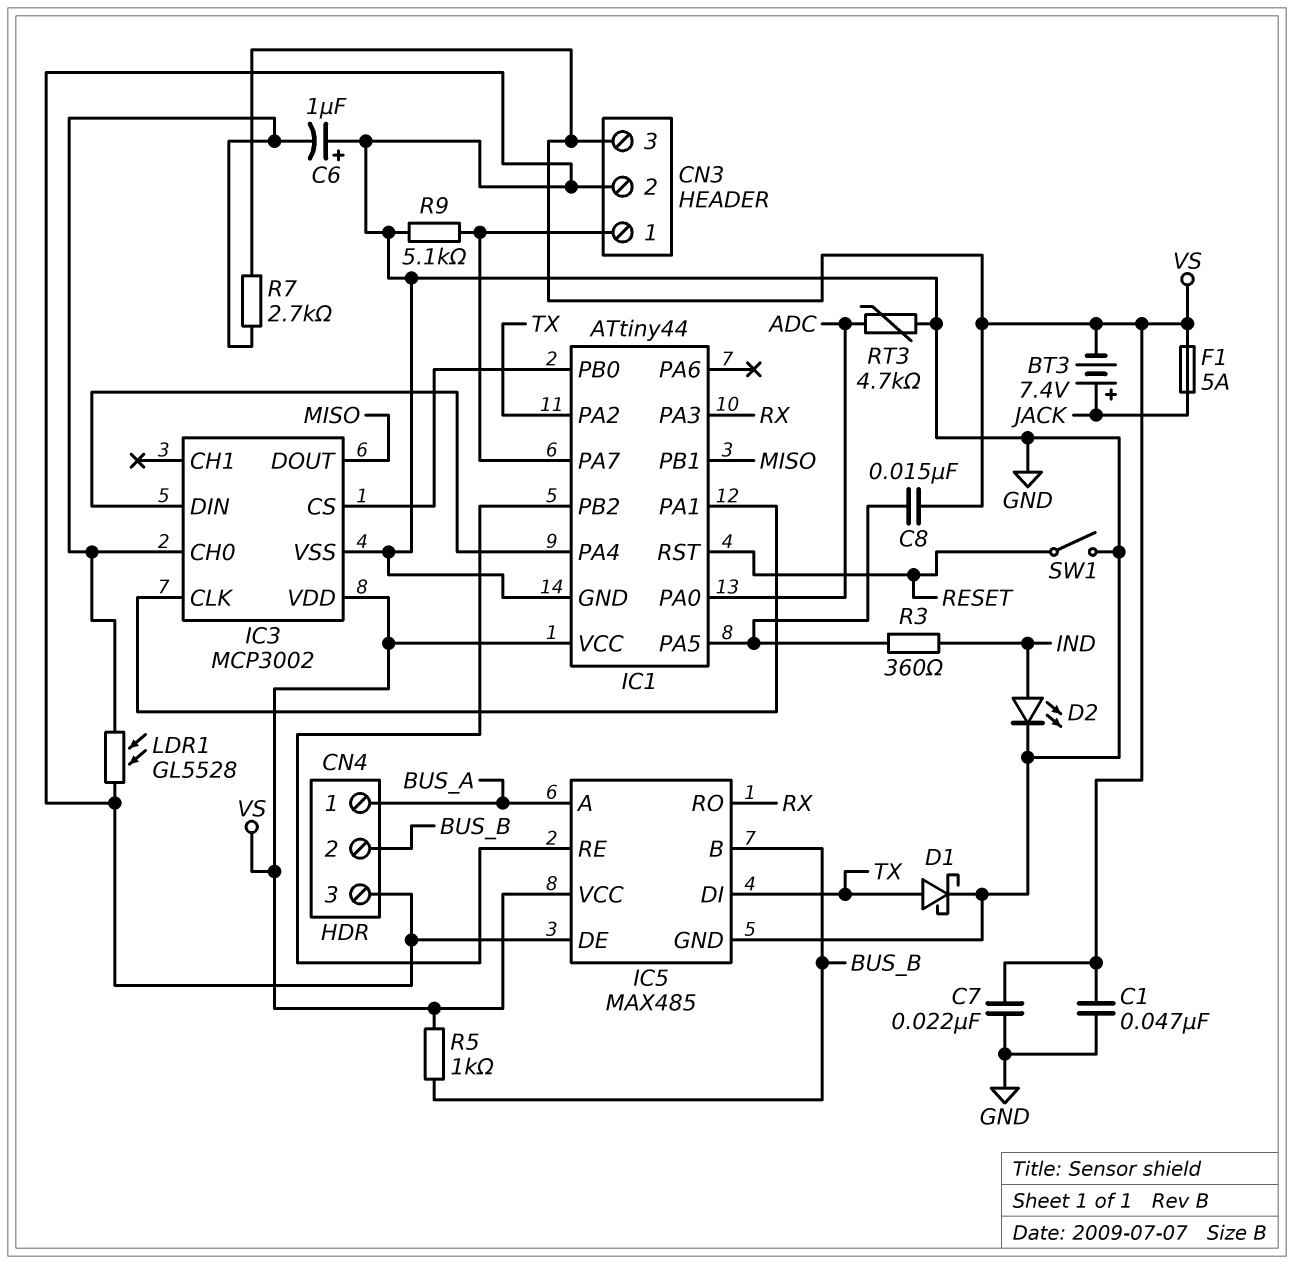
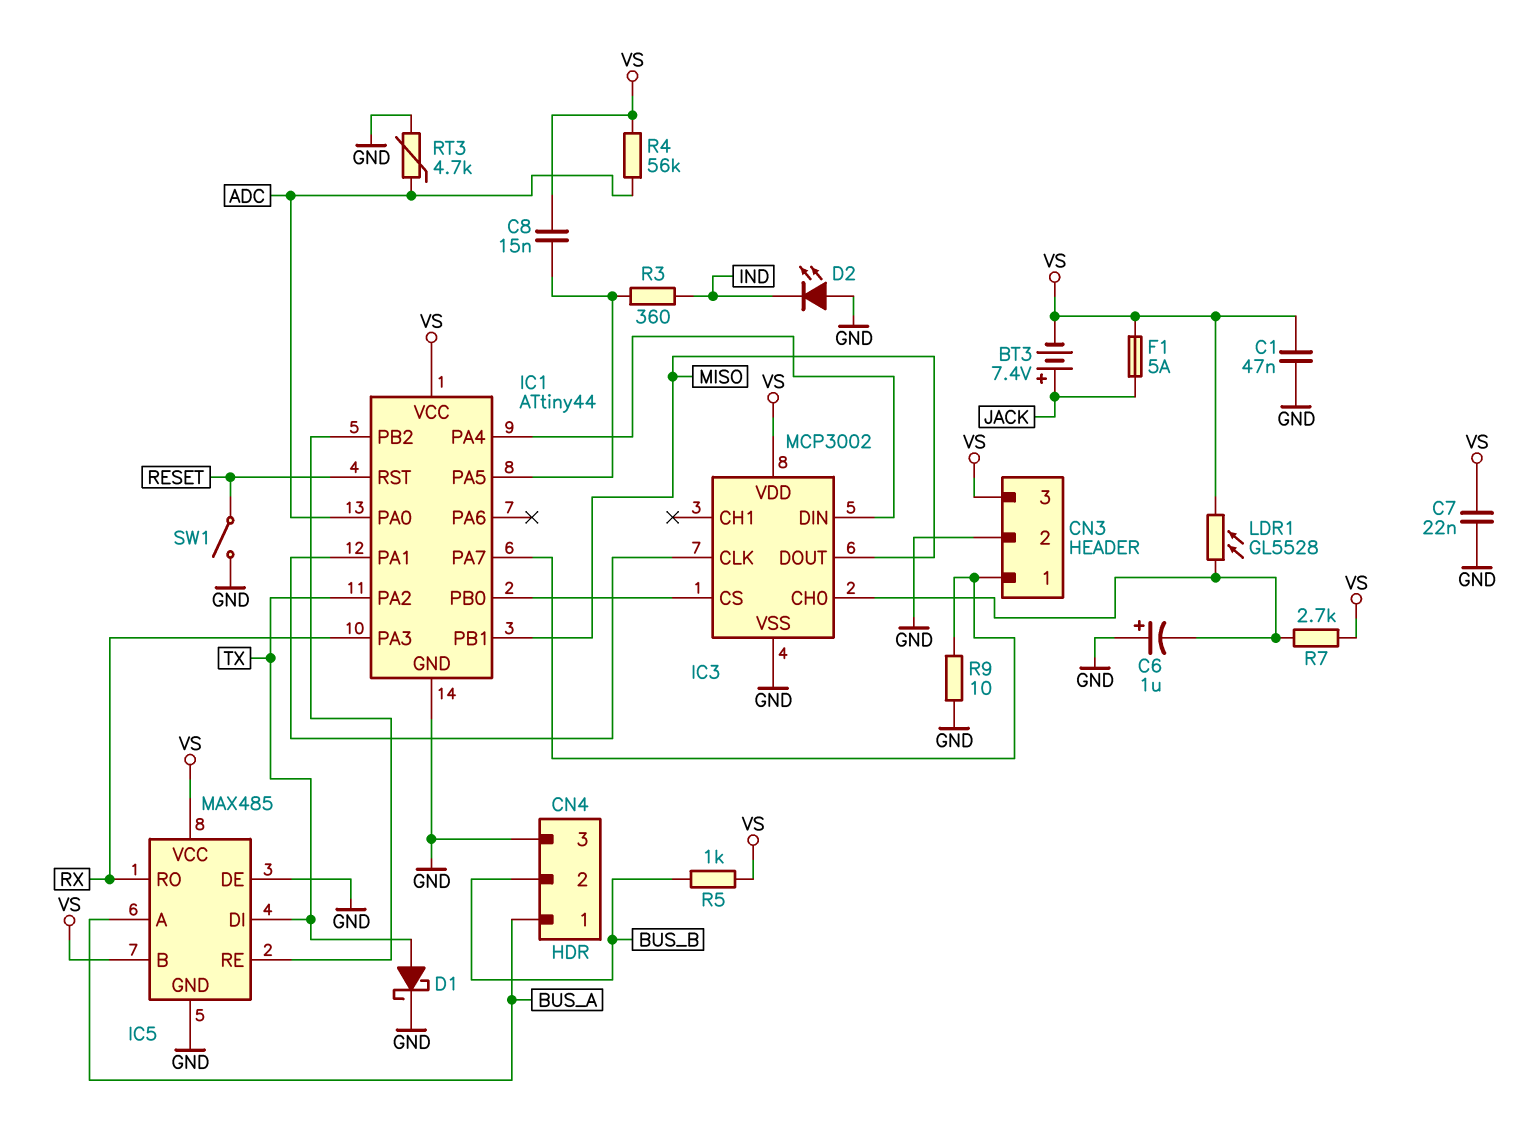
D2: LED (A IND, K GND) -> LED (A GND, K IND)
IC5 pin B: BUS_B -> VS
LDR1: GL5528 (GND, IC3/CH0) -> GL5528 (IC3/CH0, VS)
R4: none -> 56k (ADC, VS)
R9: 5.1k (CN3/1, GND) -> 10 (CN3/1, GND)

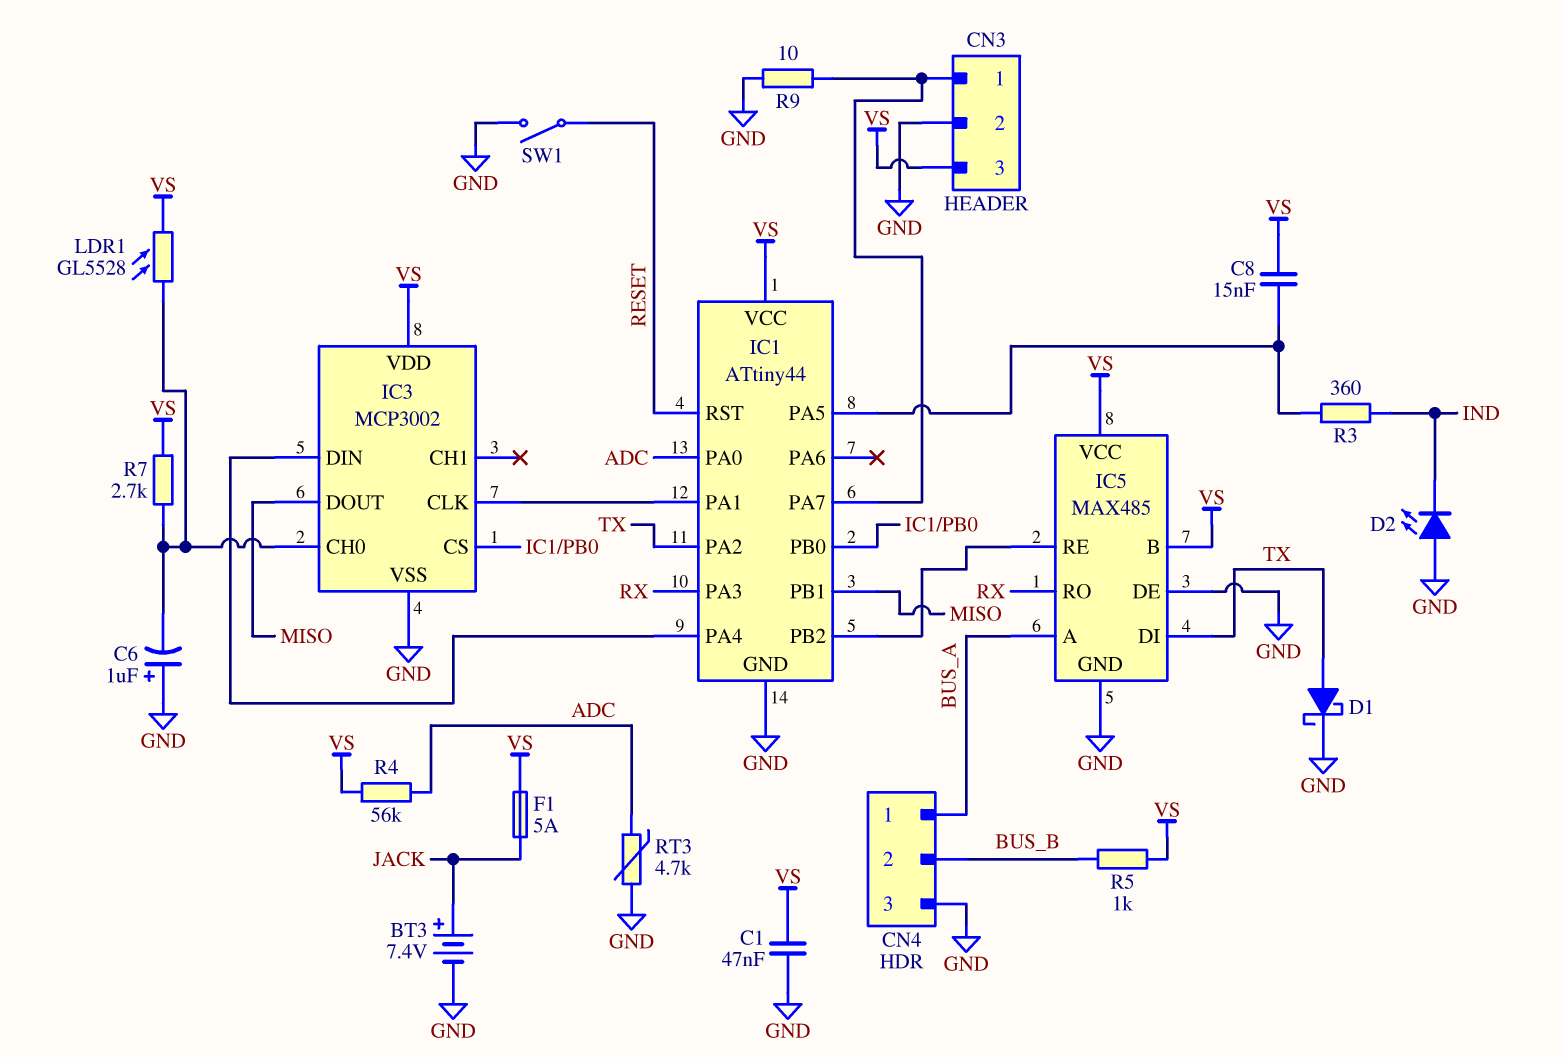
BT3: 7.4V (plus JACK, minus VS) -> 7.4V (plus JACK, minus GND)
C7: 22nF (GND, VS) -> none

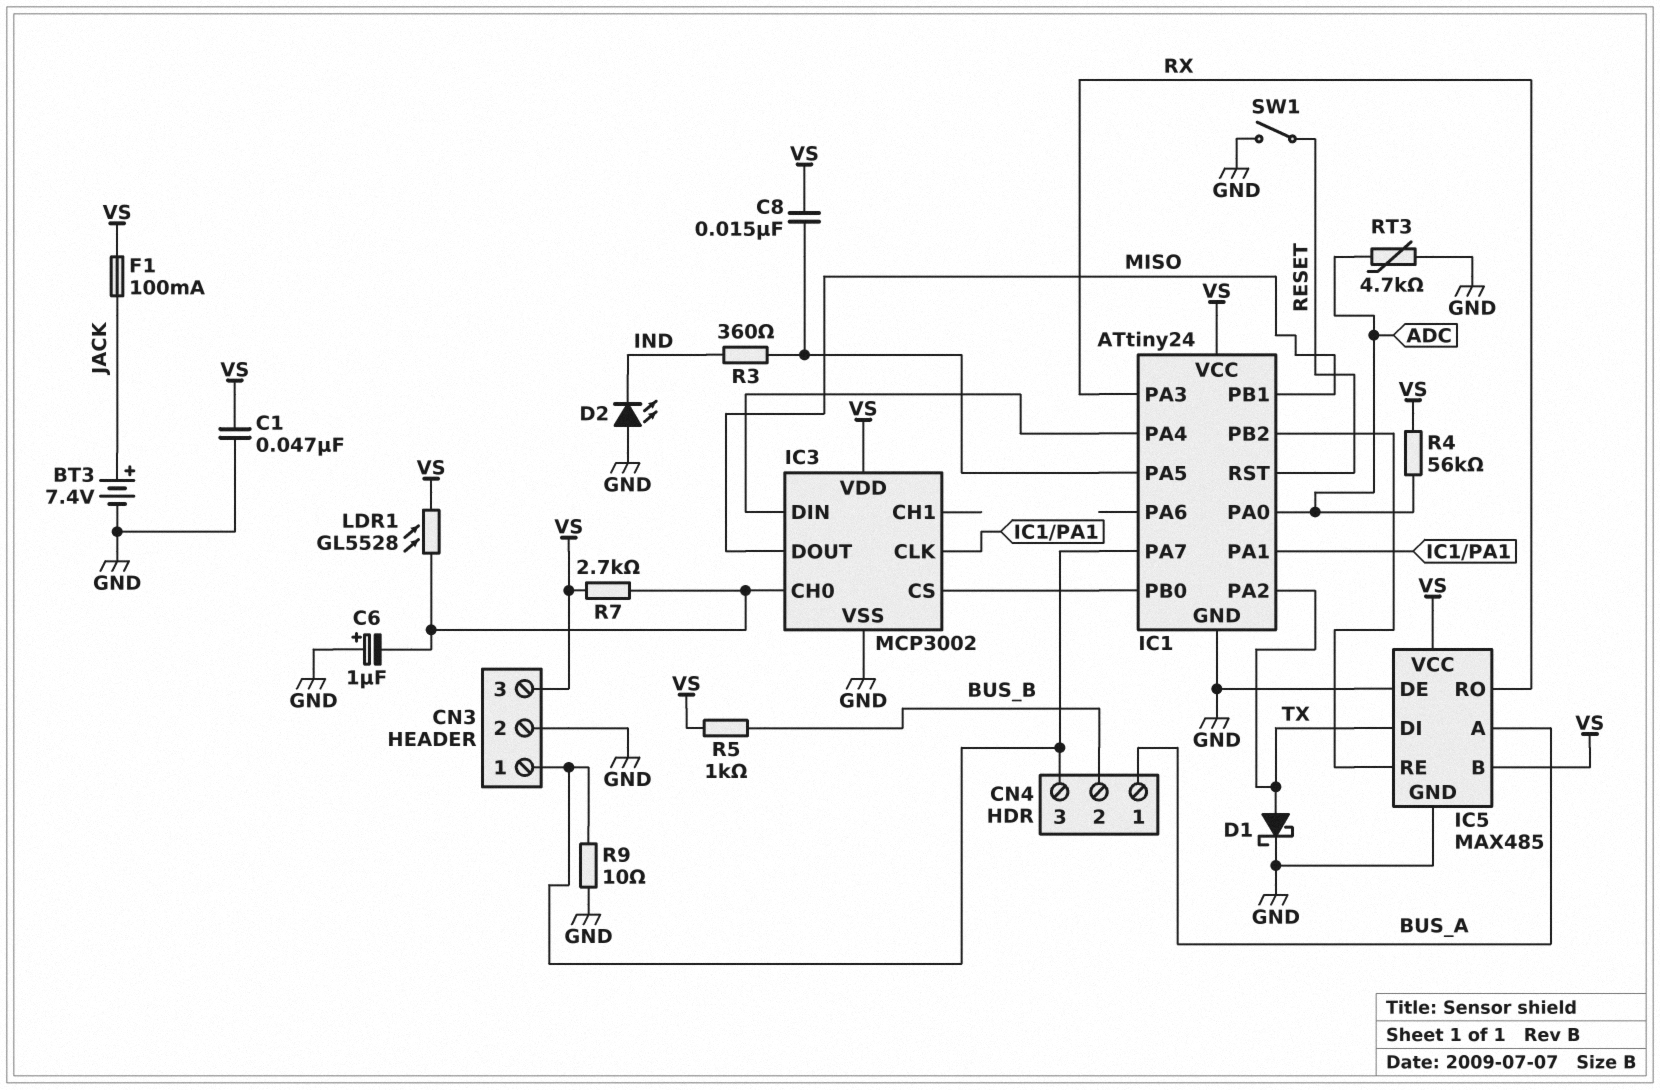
CN4 pin 3: GND -> CN3/1
F1: 5A (JACK, VS) -> 100mA (JACK, VS)
IC1: ATtiny44 -> ATtiny24

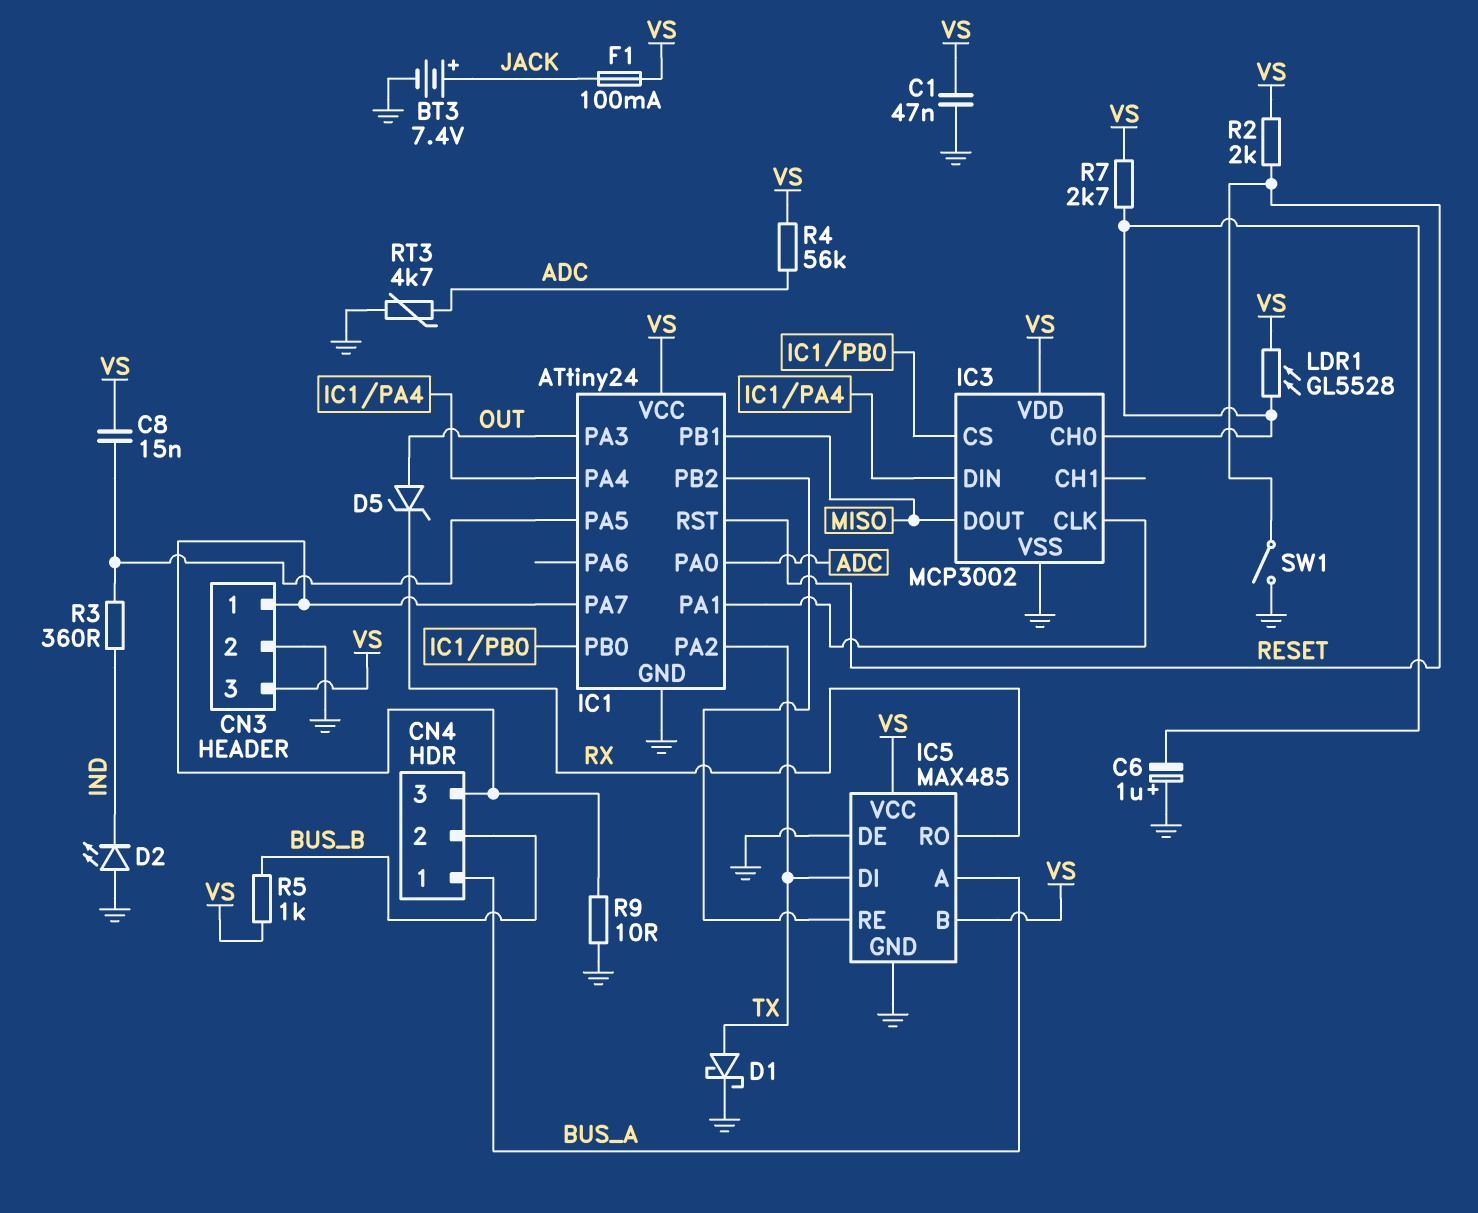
D5: none -> zener (A OUT, K RX)
IC1 pin PA3: RX -> OUT
R2: none -> 2k (RESET, VS)

